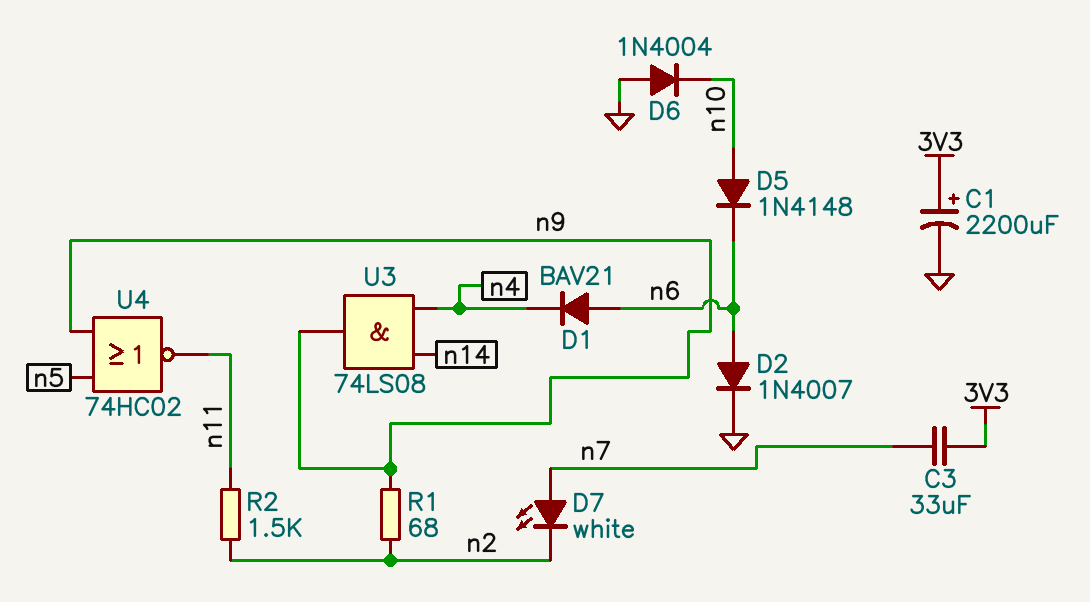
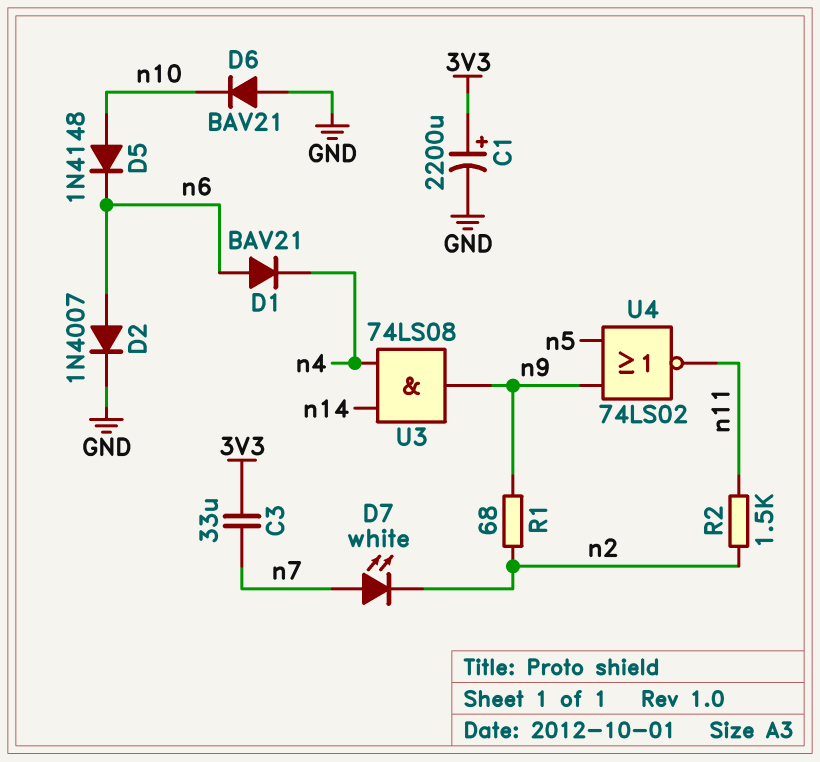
D6: diode 1N4004 (A GND, K n10) -> diode BAV21 (A GND, K n10)
U4: NOR 74HC02 (in n5, in n9, out n11) -> NOR 74LS02 (in n5, in n9, out n11)

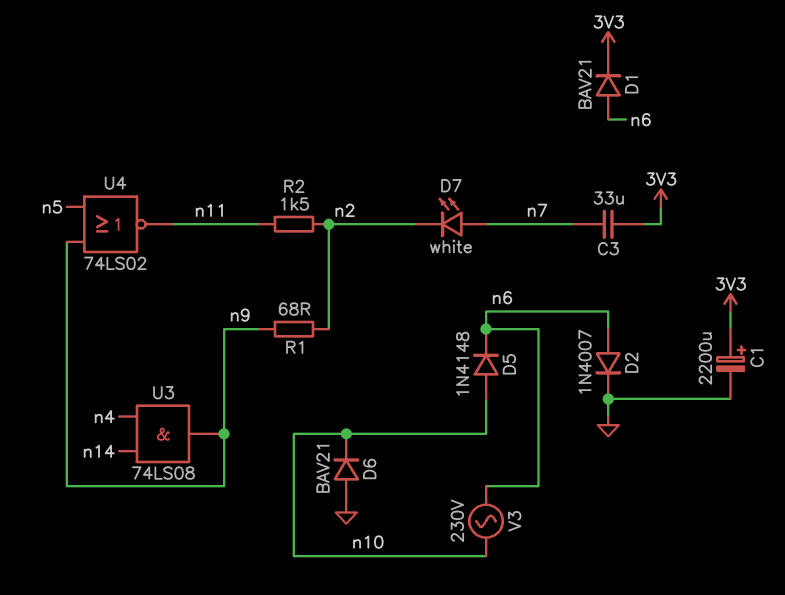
D1: diode BAV21 (A n6, K n4) -> diode BAV21 (A n6, K 3V3)
V3: none -> AC 230V (n6, n10)

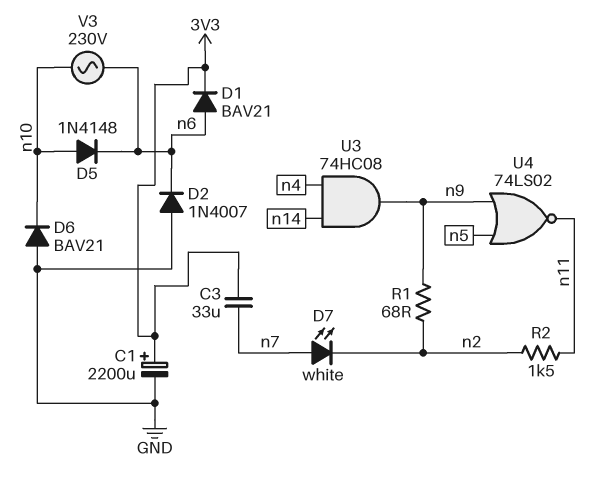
D2: diode 1N4007 (A n6, K GND) -> diode 1N4007 (A GND, K n6)
U3: AND 74LS08 (in n4, in n14, out n9) -> AND 74HC08 (in n4, in n14, out n9)

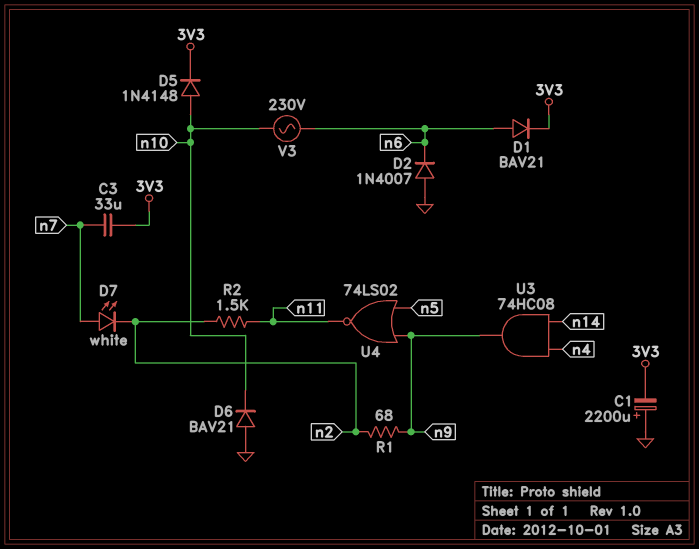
C1: 2200uF (plus 3V3, minus GND) -> 2200uF (plus GND, minus 3V3)
D5: diode 1N4148 (A n10, K n6) -> diode 1N4148 (A n10, K 3V3)

